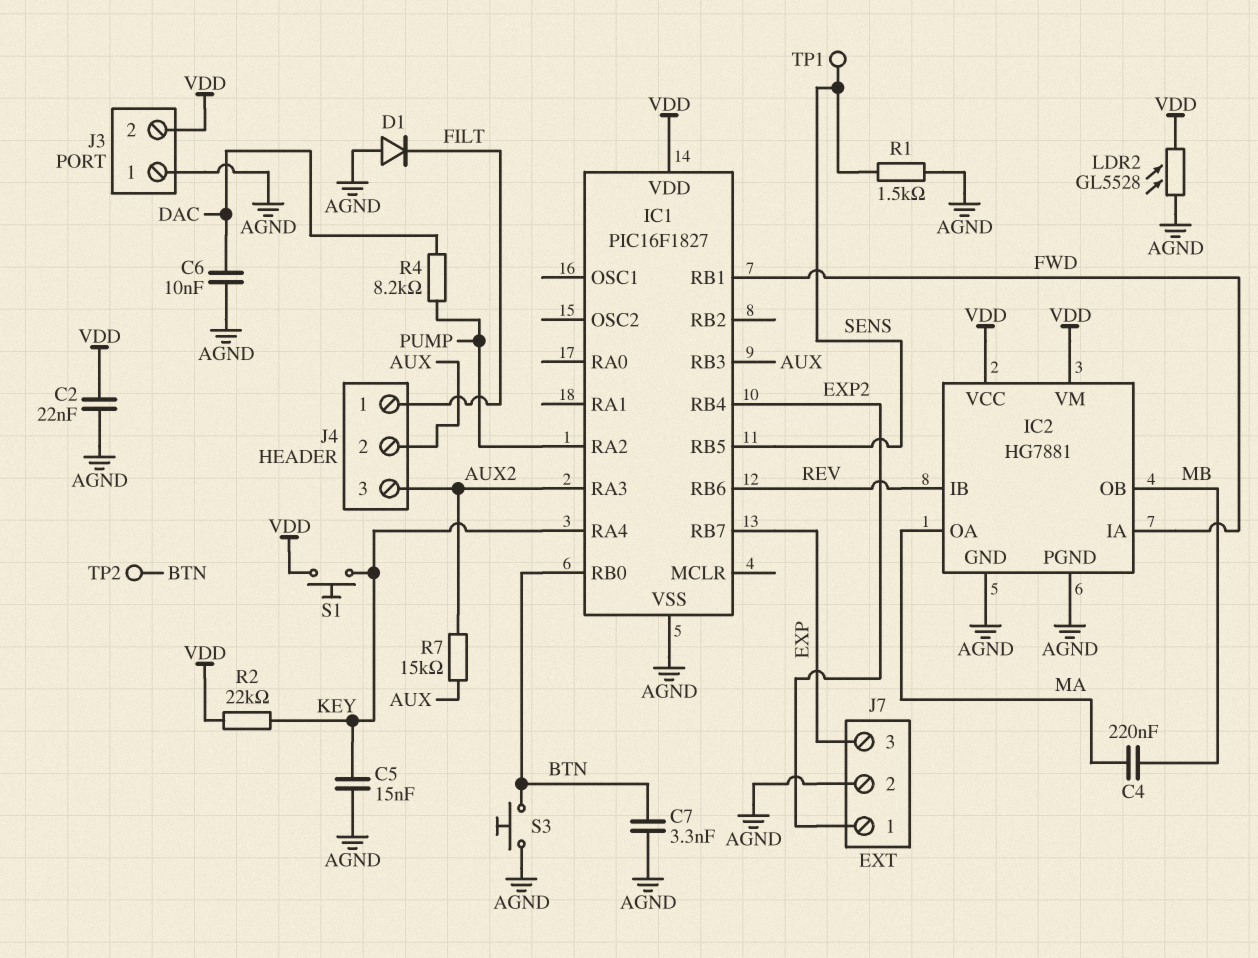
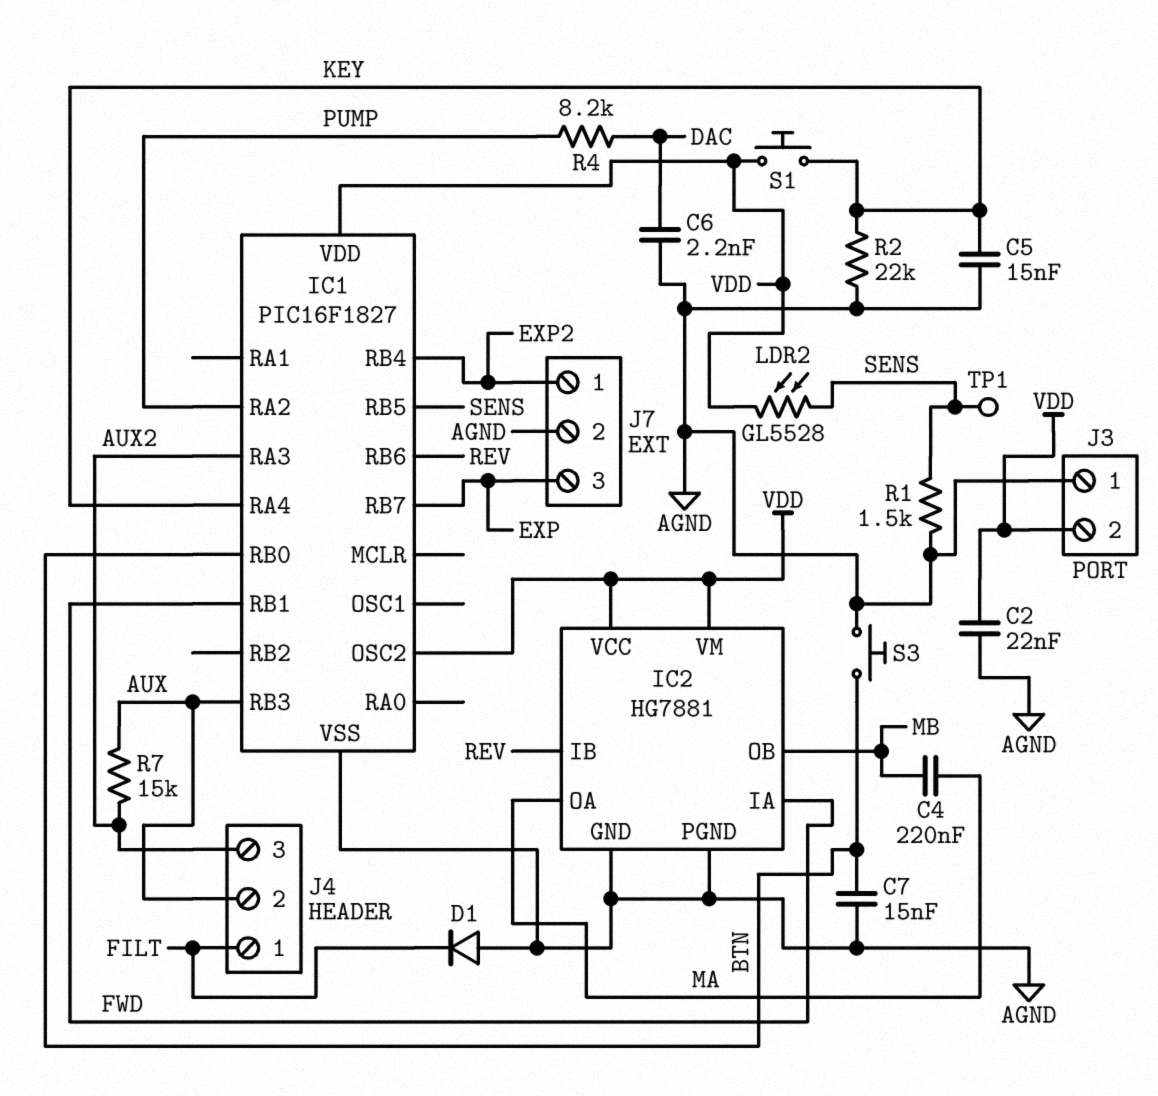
C6: 10nF (AGND, DAC) -> 2.2nF (AGND, DAC)
C7: 3.3nF (AGND, BTN) -> 15nF (AGND, BTN)
IC1 pin OSC2: none -> VDD
LDR2: GL5528 (AGND, VDD) -> GL5528 (SENS, VDD)
R2: 22k (KEY, VDD) -> 22k (AGND, KEY)
TP2: test point (BTN) -> none

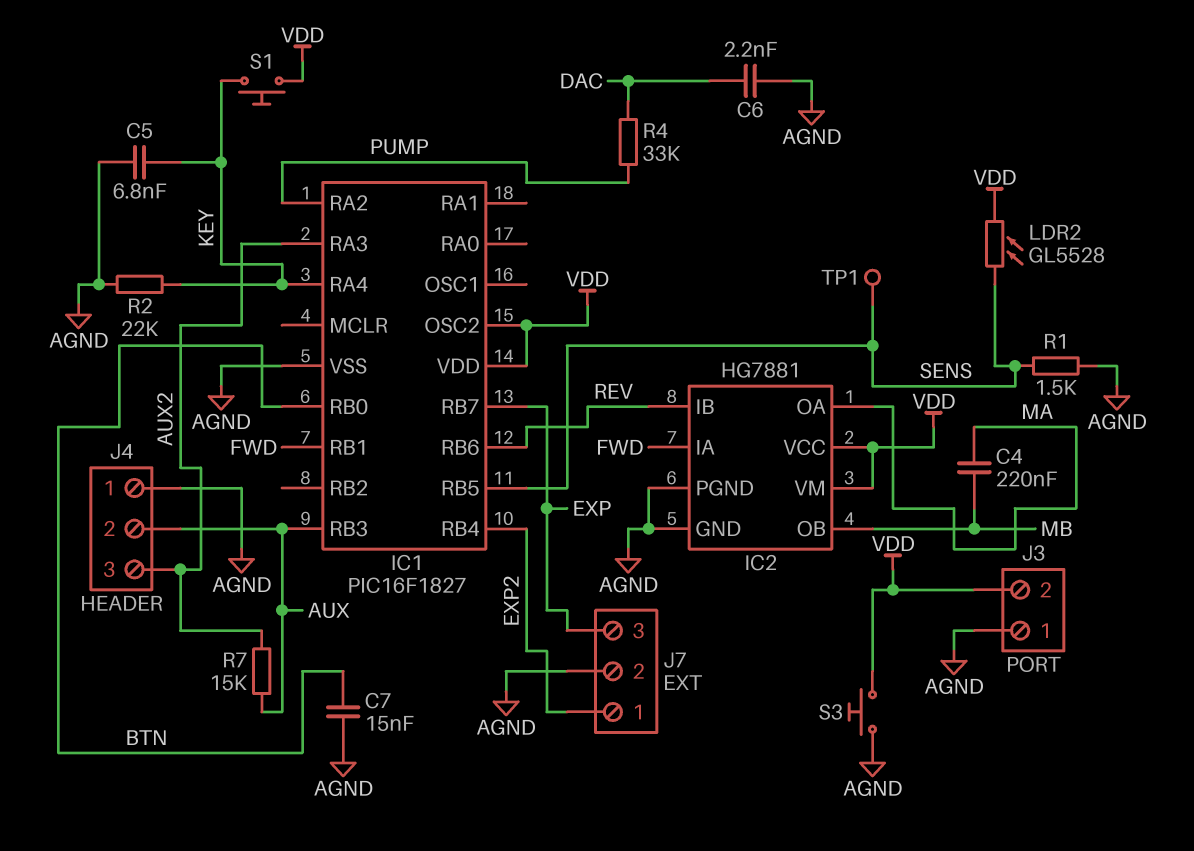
C2: 22nF (AGND, VDD) -> none
C5: 15nF (AGND, KEY) -> 6.8nF (AGND, KEY)
D1: diode (A AGND, K FILT) -> none
J4 pin 1: FILT -> AGND
R4: 8.2k (DAC, PUMP) -> 33k (DAC, PUMP)
S3: button (AGND, BTN) -> button (AGND, VDD)

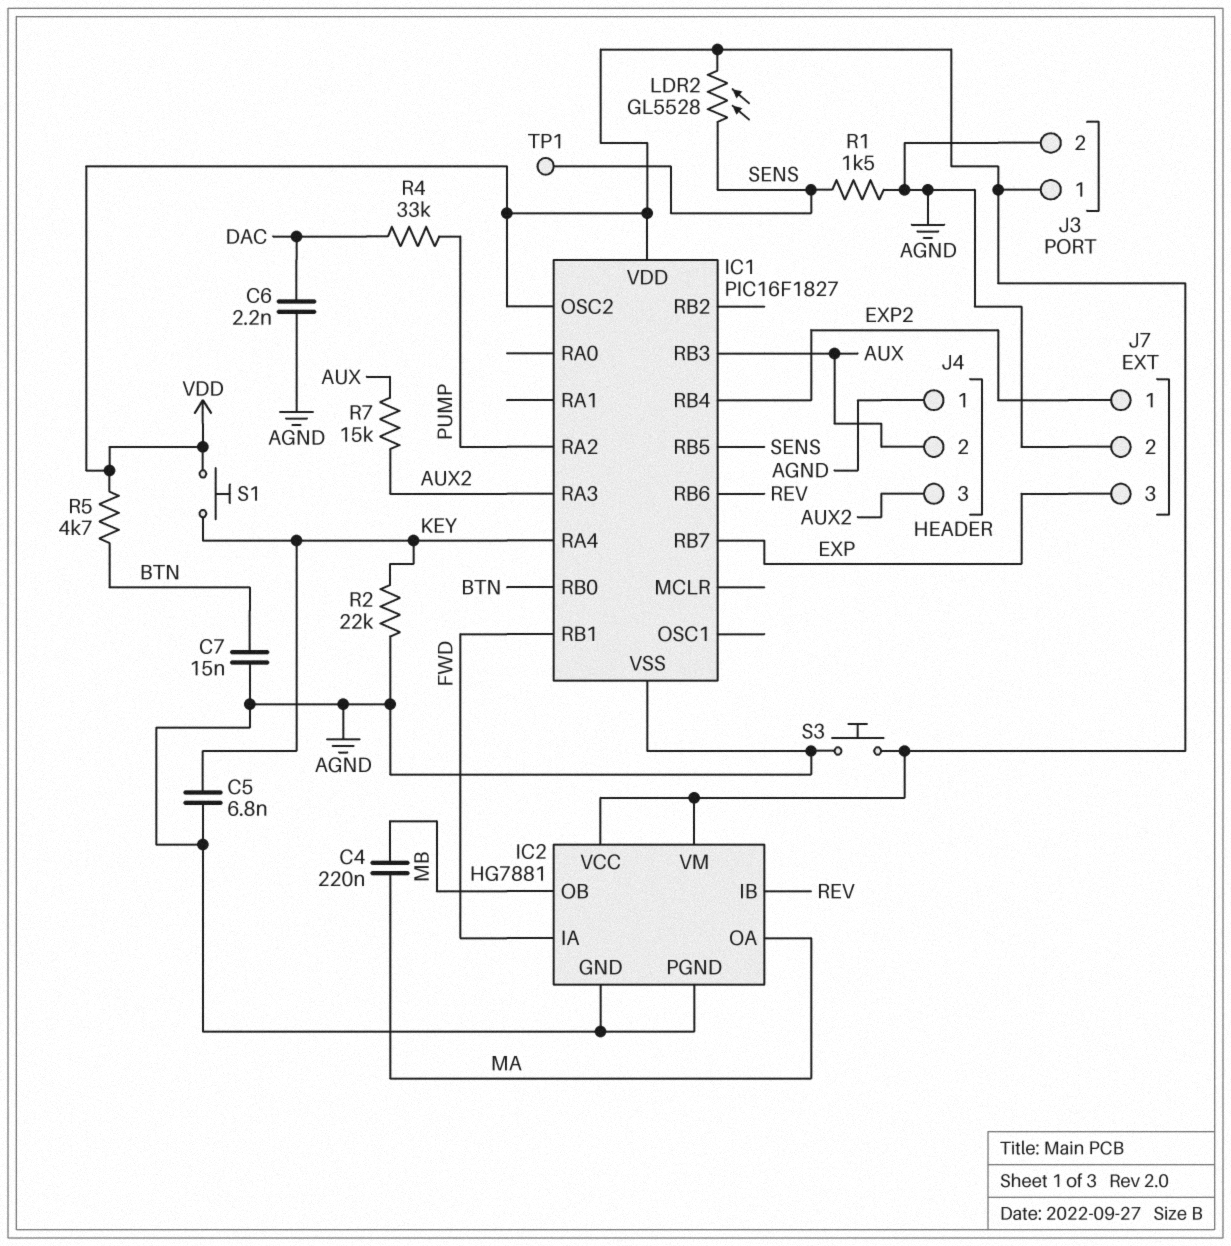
J3 pin 1: AGND -> VDD
J3 pin 2: VDD -> AGND
R5: none -> 4.7k (BTN, VDD)

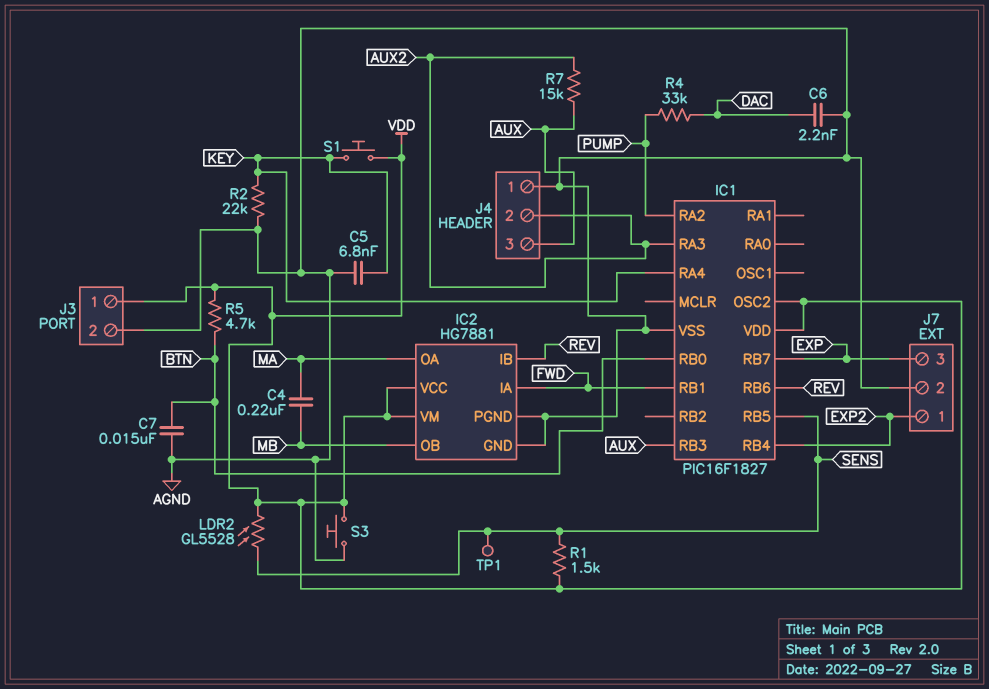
J4 pin 2: AUX -> AUX2
J4 pin 3: AUX2 -> AUX
R1: 1.5k (AGND, SENS) -> 1.5k (SENS, VDD)

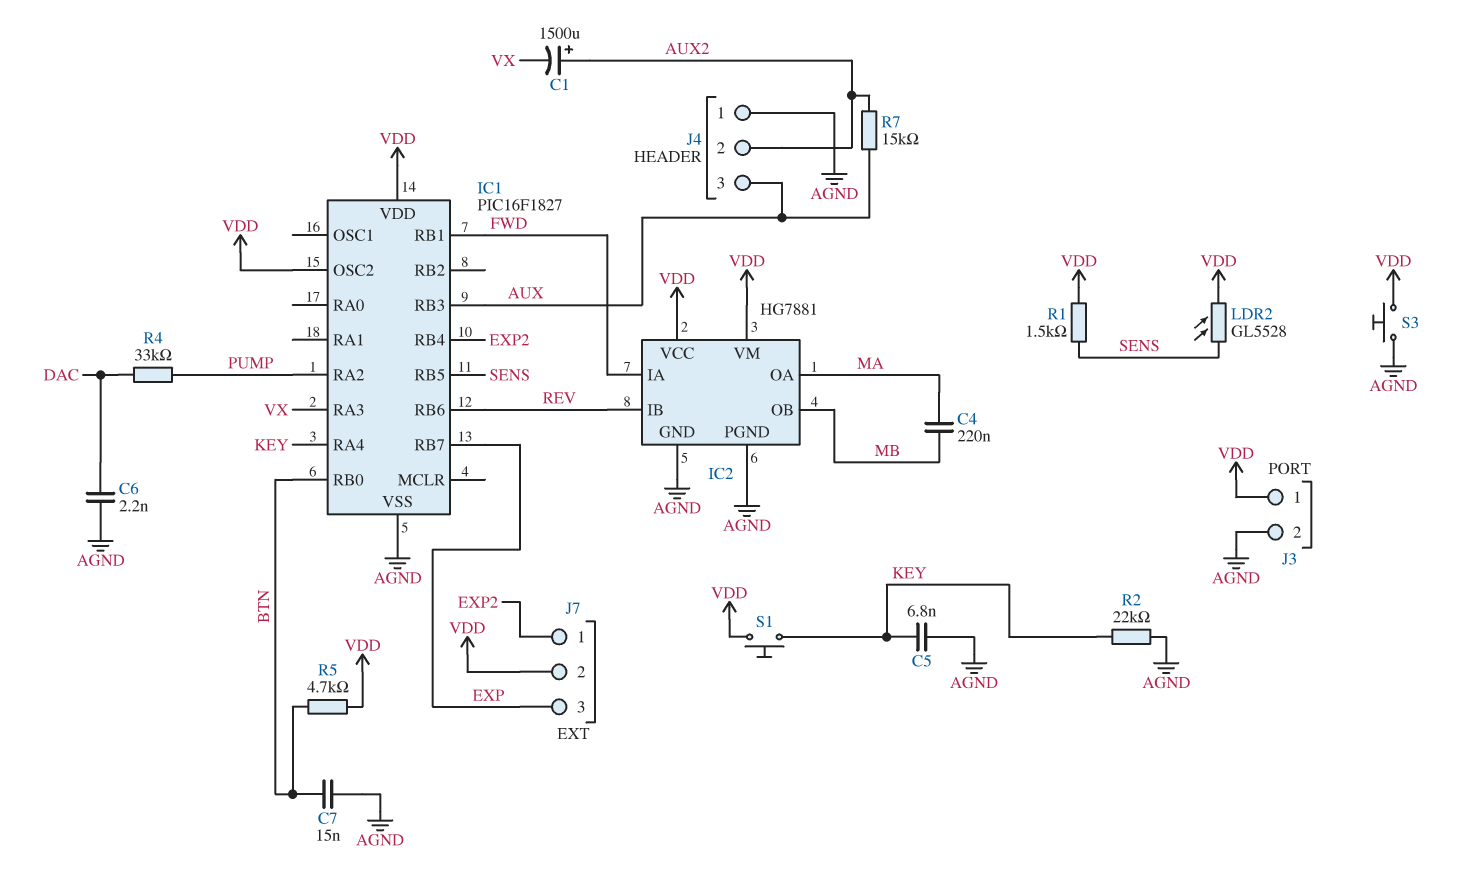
C1: none -> 1500uF (plus AUX2, minus VX)
IC1 pin RA3: AUX2 -> VX
J7 pin 2: AGND -> VDD
TP1: test point (SENS) -> none

